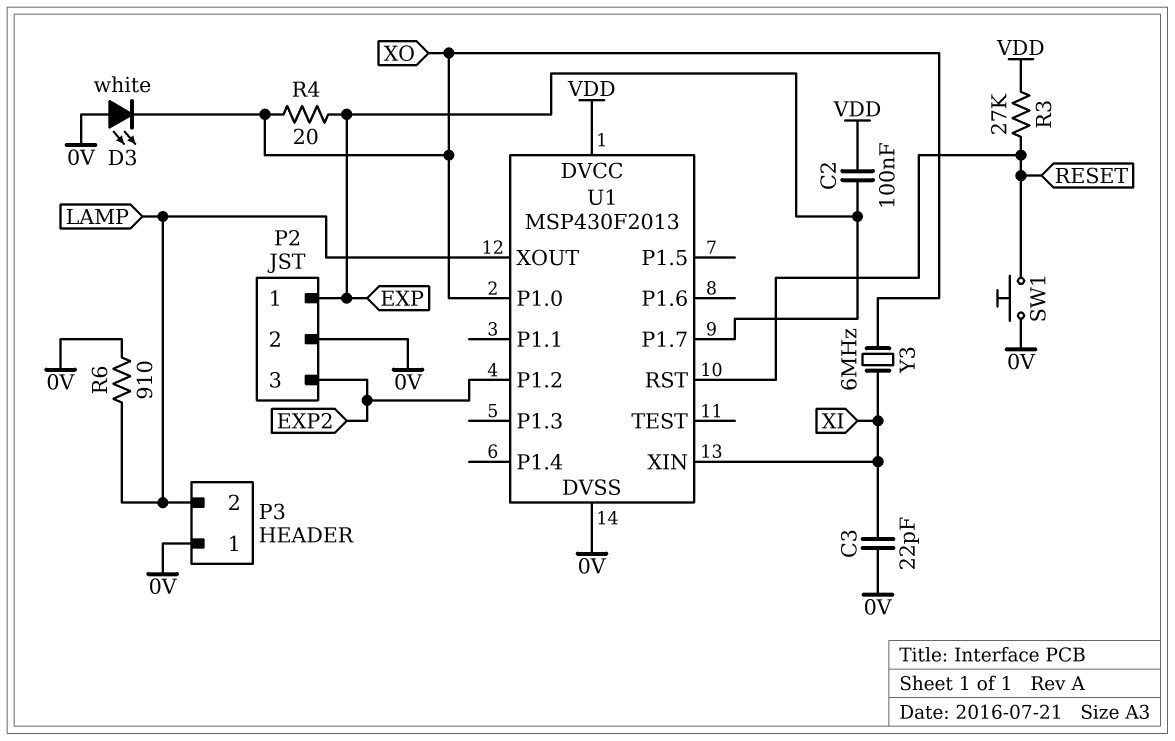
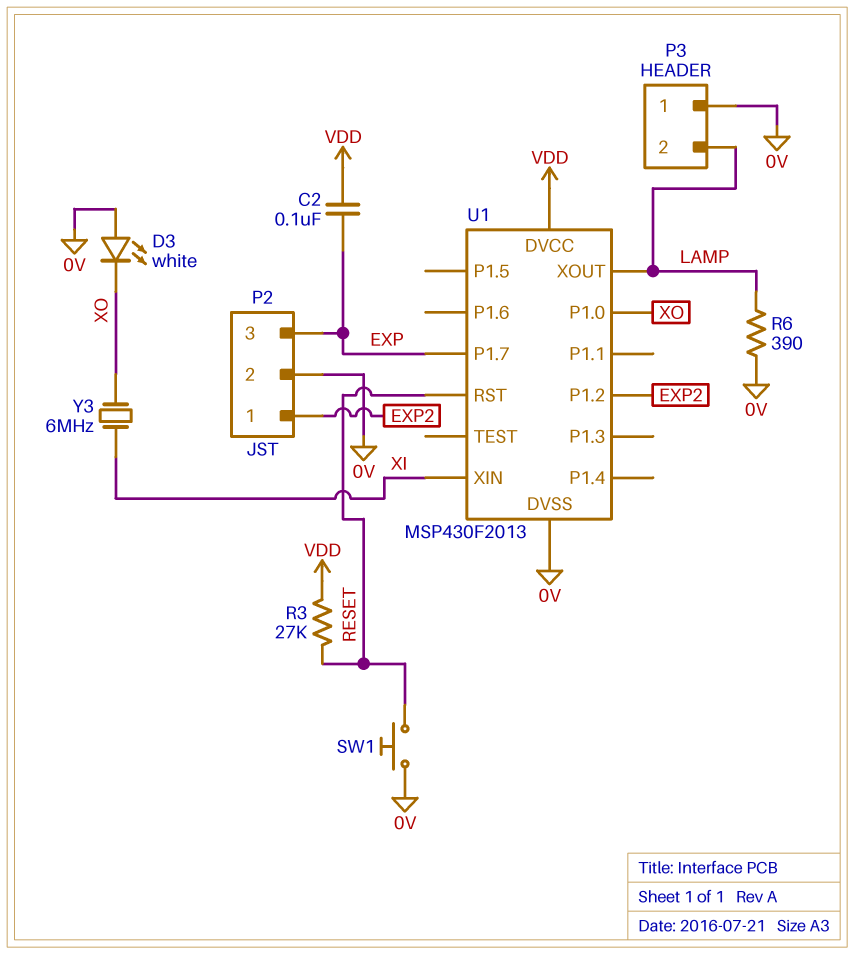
C3: 22pF (0V, XI) -> none
P2 pin 1: EXP -> EXP2
P2 pin 3: EXP2 -> EXP
R4: 20 (EXP, XO) -> none
R6: 910 (0V, LAMP) -> 390 (0V, LAMP)

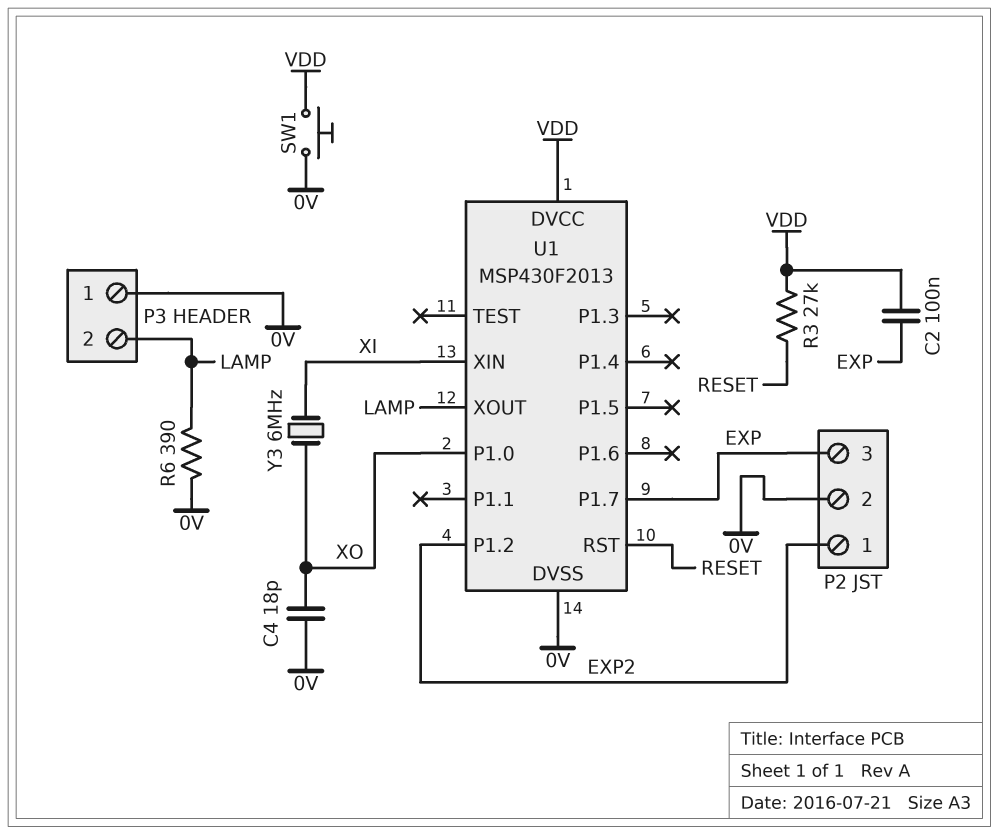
C4: none -> 18pF (0V, XO)
D3: LED white (A 0V, K XO) -> none
SW1: button (0V, RESET) -> button (0V, VDD)

